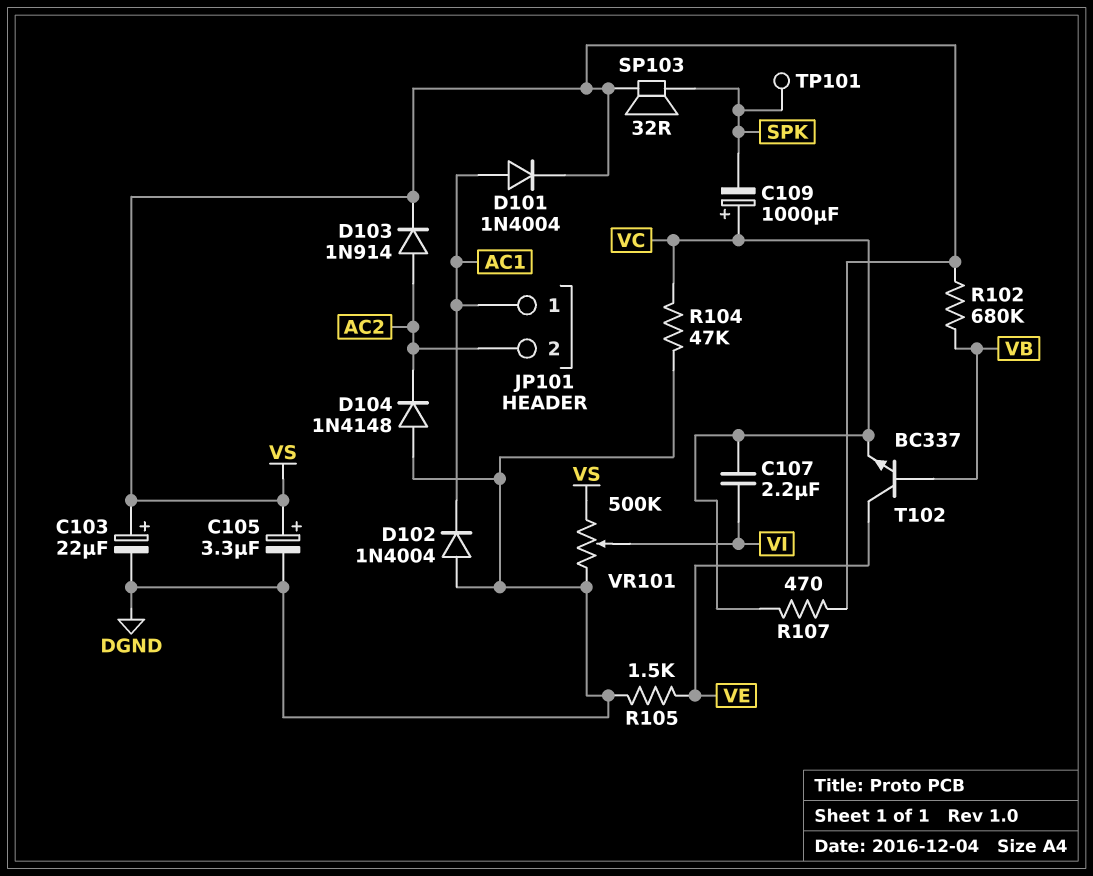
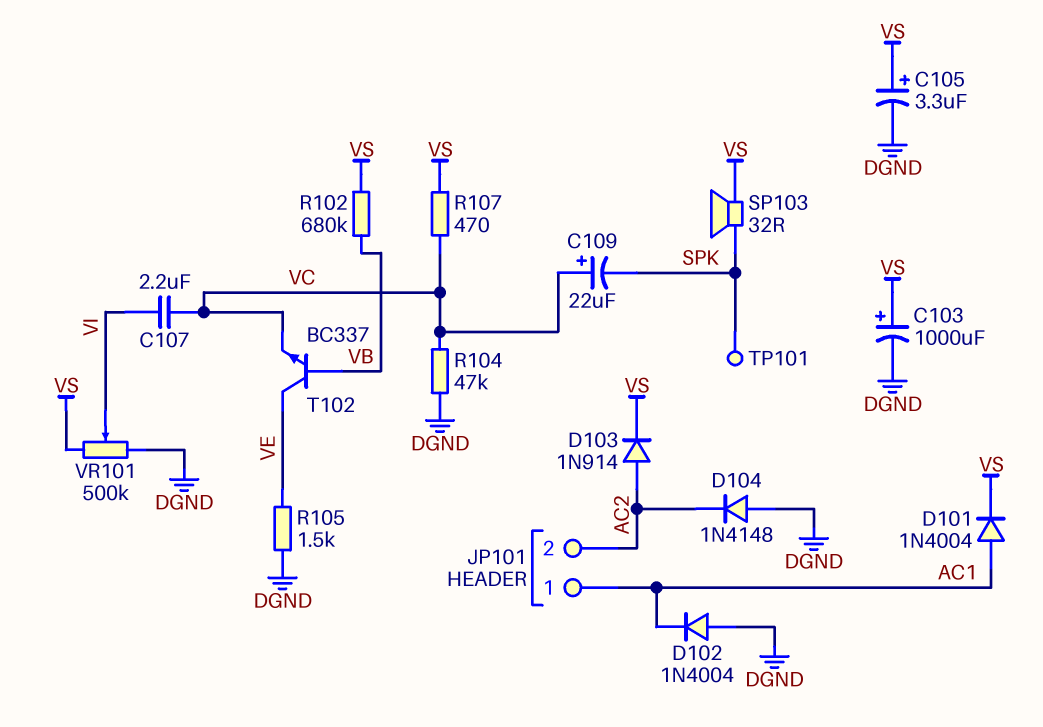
C103: 22uF (plus VS, minus DGND) -> 1000uF (plus VS, minus DGND)
C109: 1000uF (plus VC, minus SPK) -> 22uF (plus VC, minus SPK)

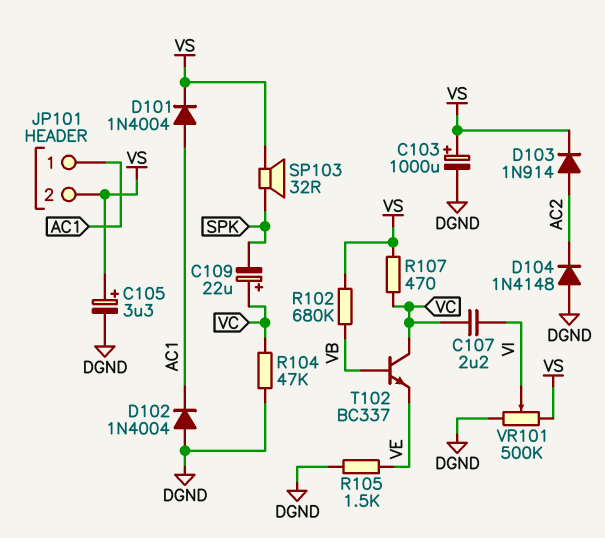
JP101 pin 2: AC2 -> VS
T102: NPN BC337 (B VB, C VE, E VC) -> NPN BC337 (B VB, C VC, E VE)
TP101: test point (SPK) -> none

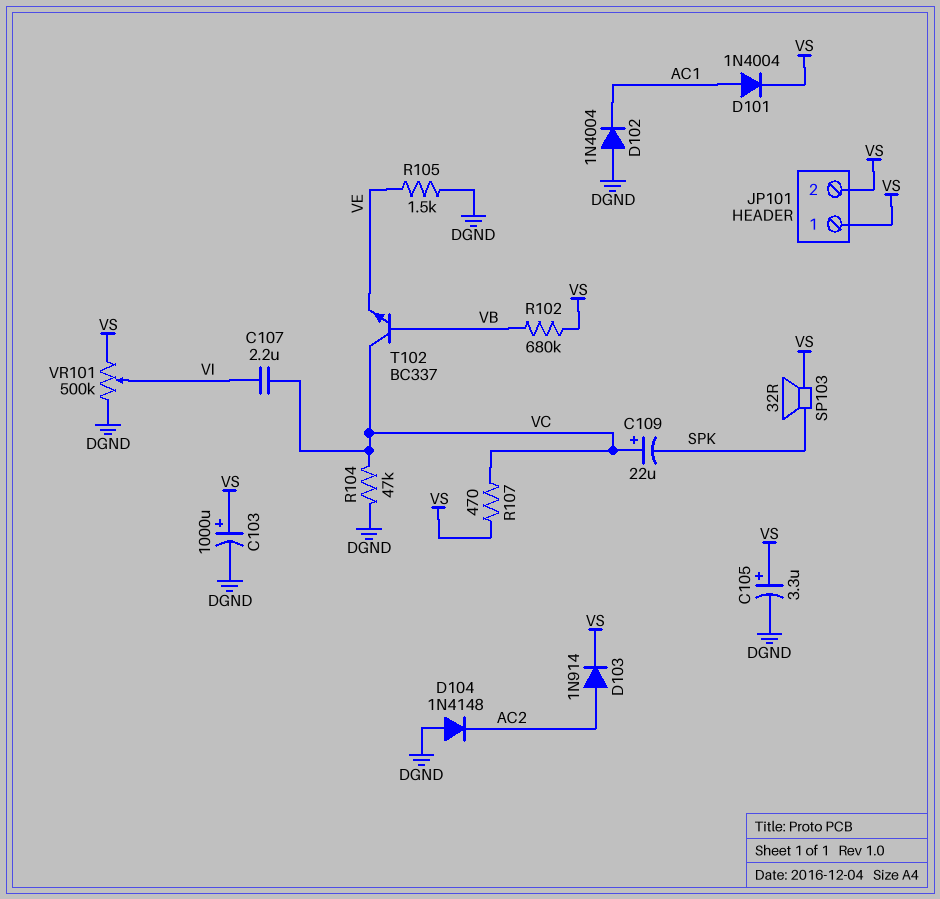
JP101 pin 1: AC1 -> VS

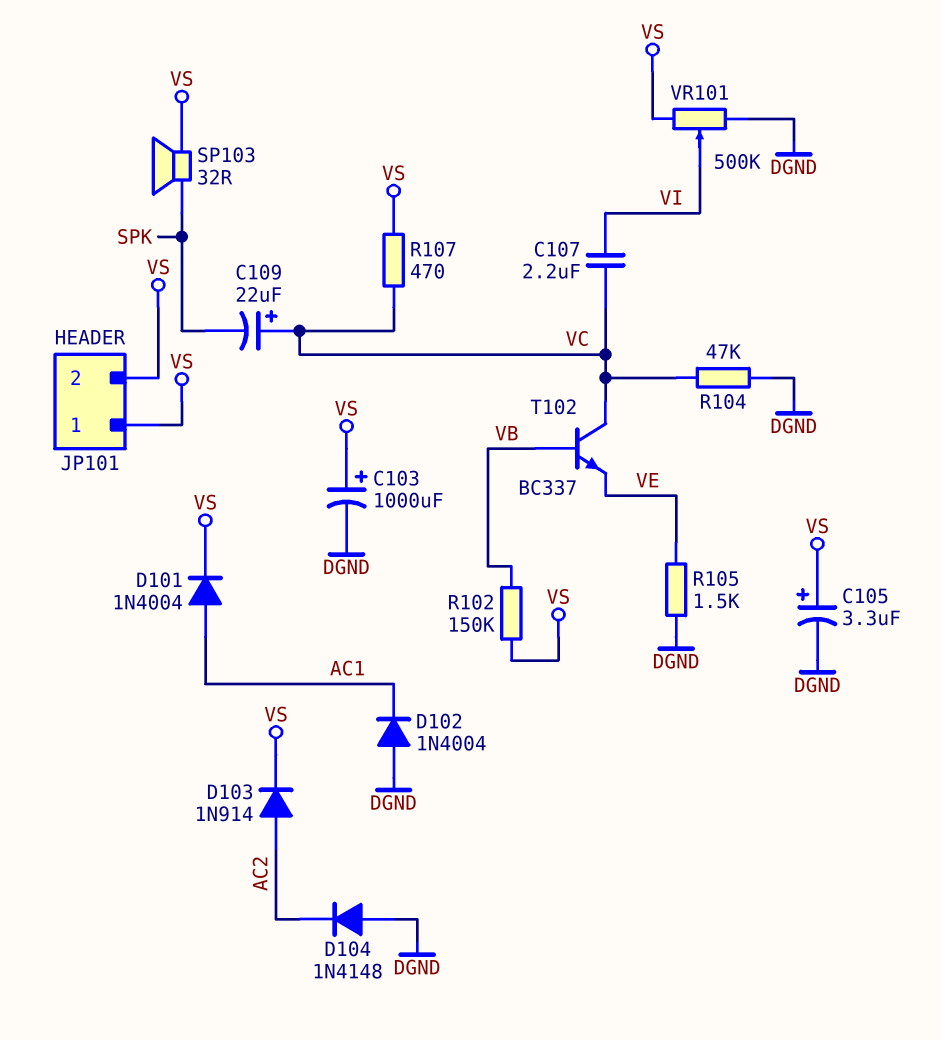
R102: 680k (VB, VS) -> 150k (VB, VS)

